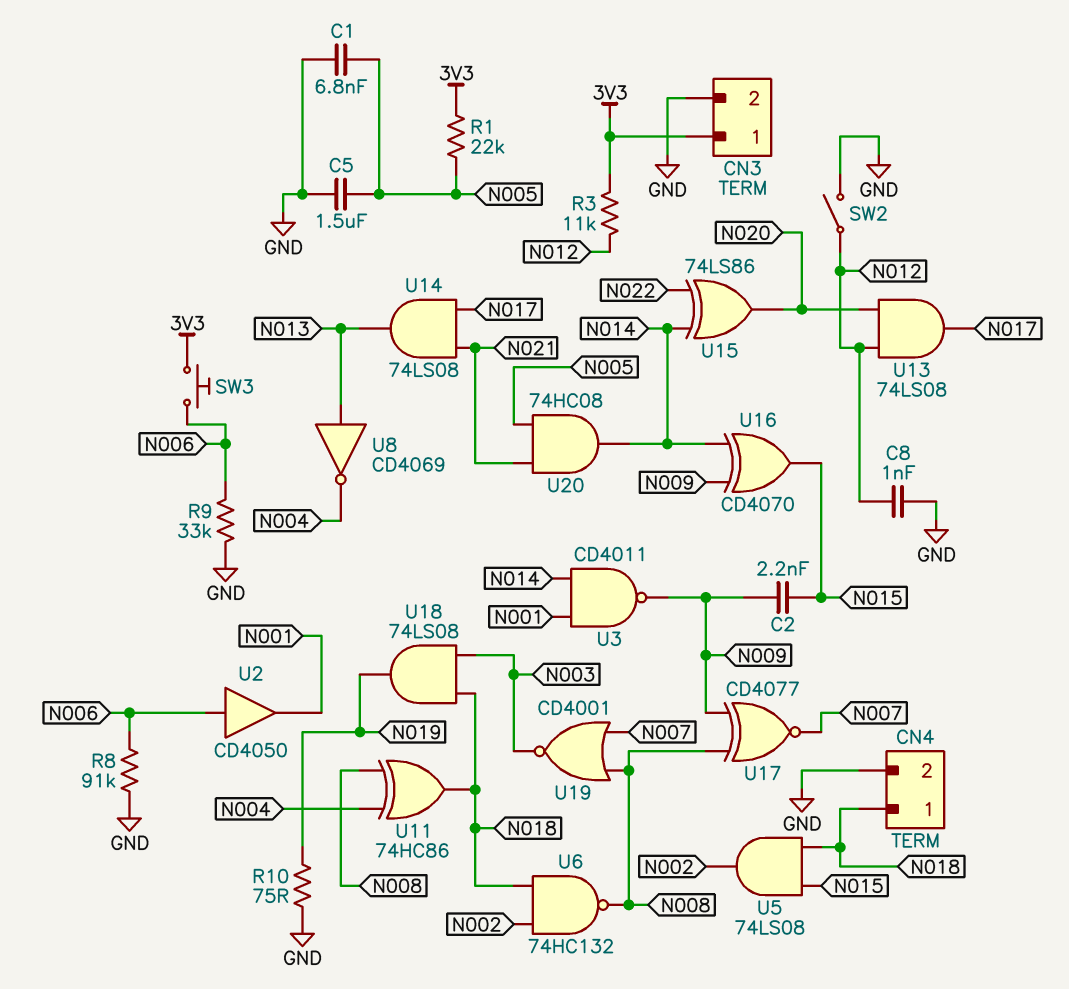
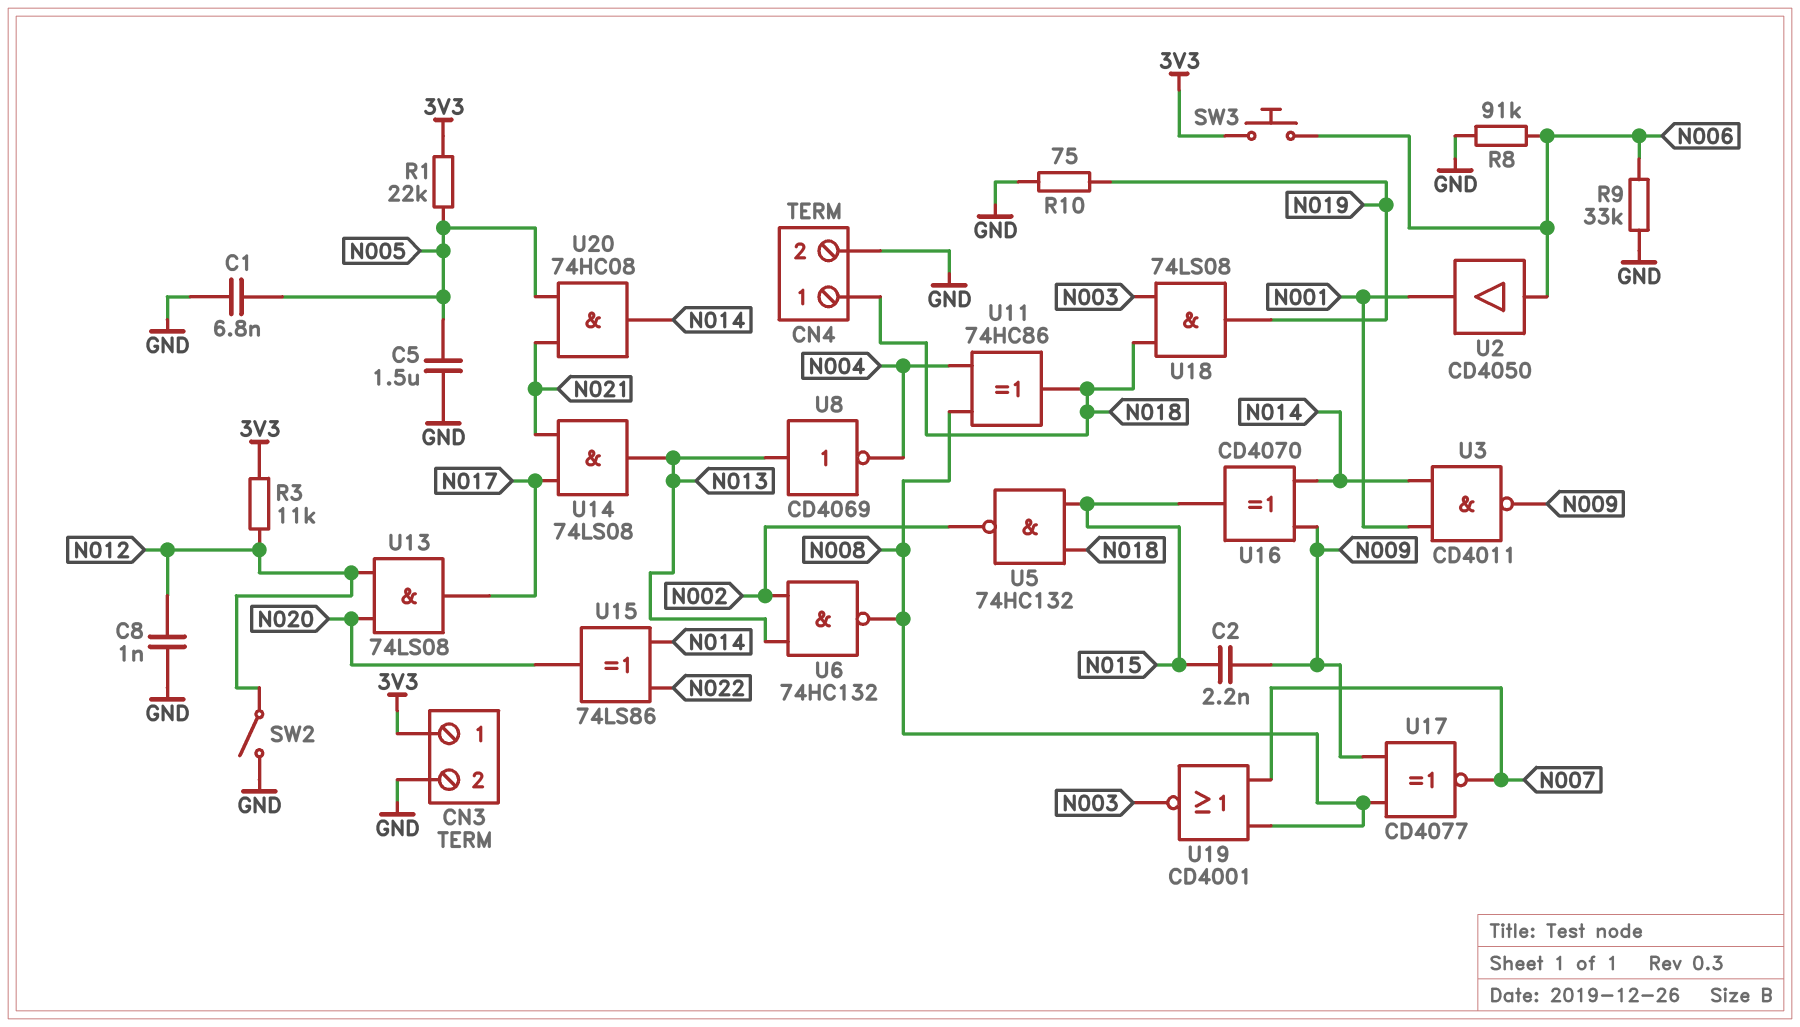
U5: AND 74LS08 (in N015, in N018, out N002) -> NAND 74HC132 (in N015, in N018, out N002)
U6: NAND 74HC132 (in N002, in N018, out N008) -> NAND 74HC132 (in N002, in N013, out N008)

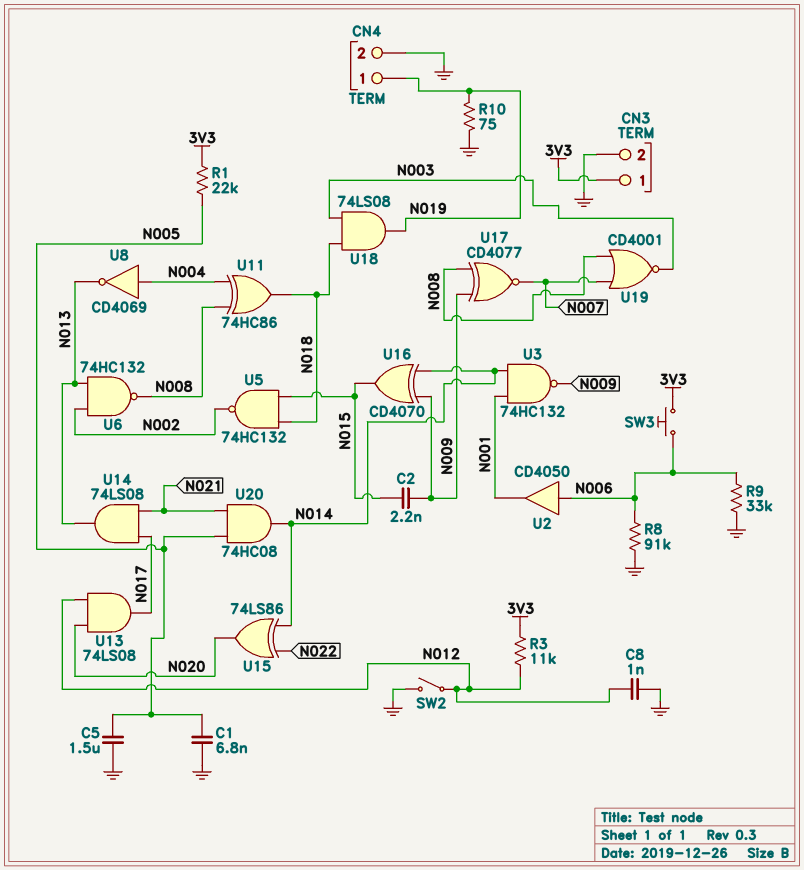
CN4 pin 1: N018 -> N019
U3: NAND CD4011 (in N001, in N014, out N009) -> NAND 74HC132 (in N001, in N014, out N009)
U8: NOT CD4069 (in N013, out N004) -> NOT CD4069 (in N004, out N013)

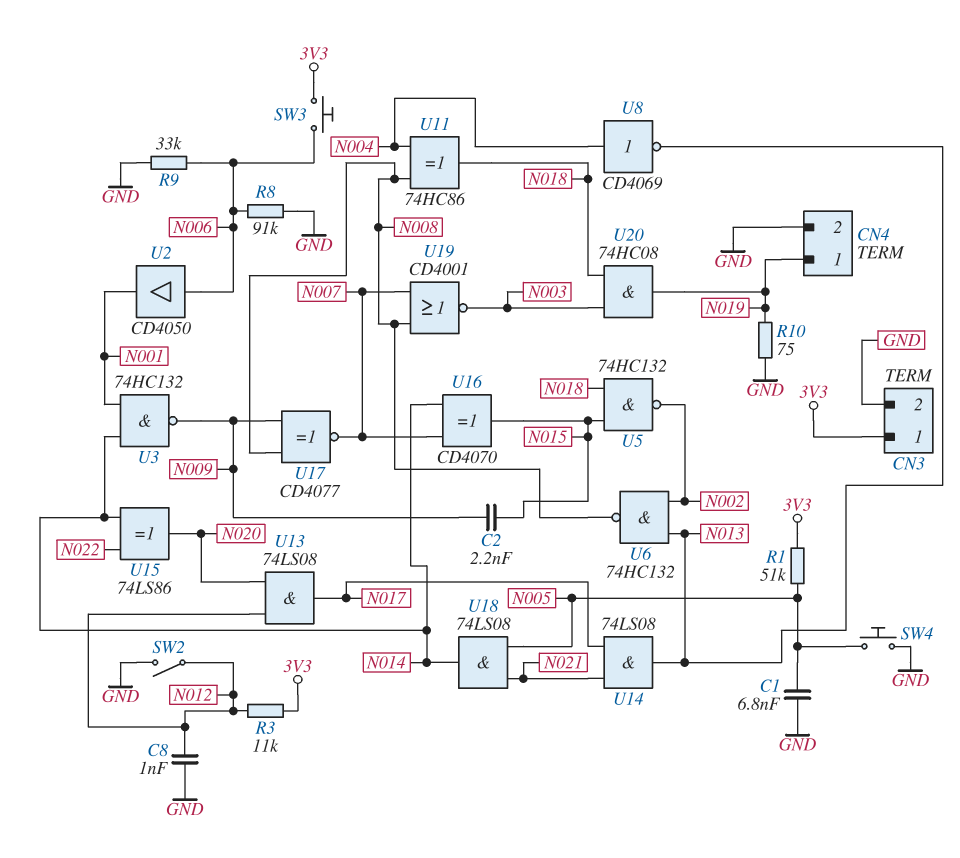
C5: 1.5uF (GND, N005) -> none
R1: 22k (3V3, N005) -> 51k (3V3, N005)
SW4: none -> button (GND, N005)
U16: XOR CD4070 (in N009, in N014, out N015) -> XOR CD4070 (in N007, in N014, out N015)
U18: AND 74LS08 (in N003, in N018, out N019) -> AND 74LS08 (in N005, in N021, out N014)
U20: AND 74HC08 (in N005, in N021, out N014) -> AND 74HC08 (in N003, in N018, out N019)

